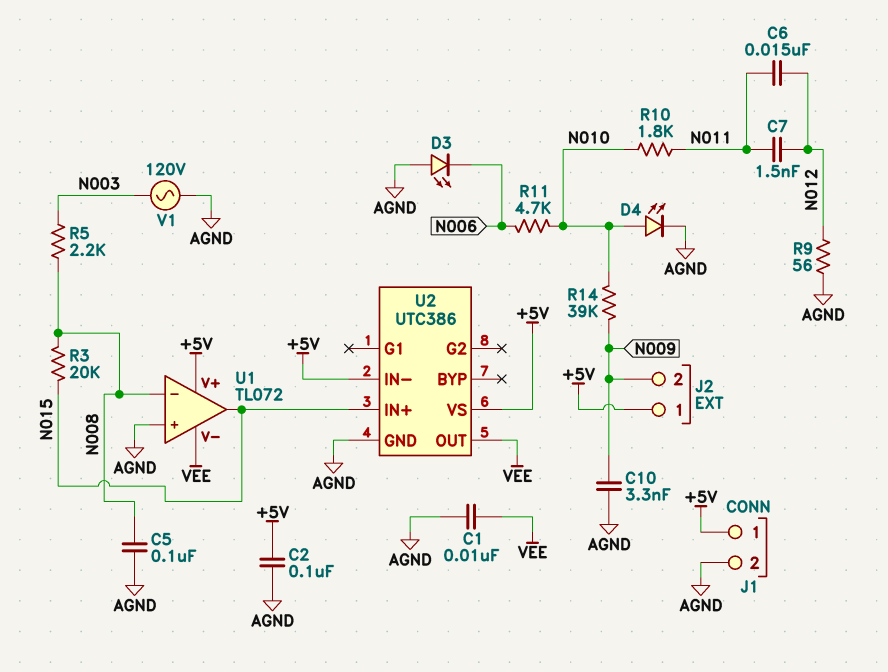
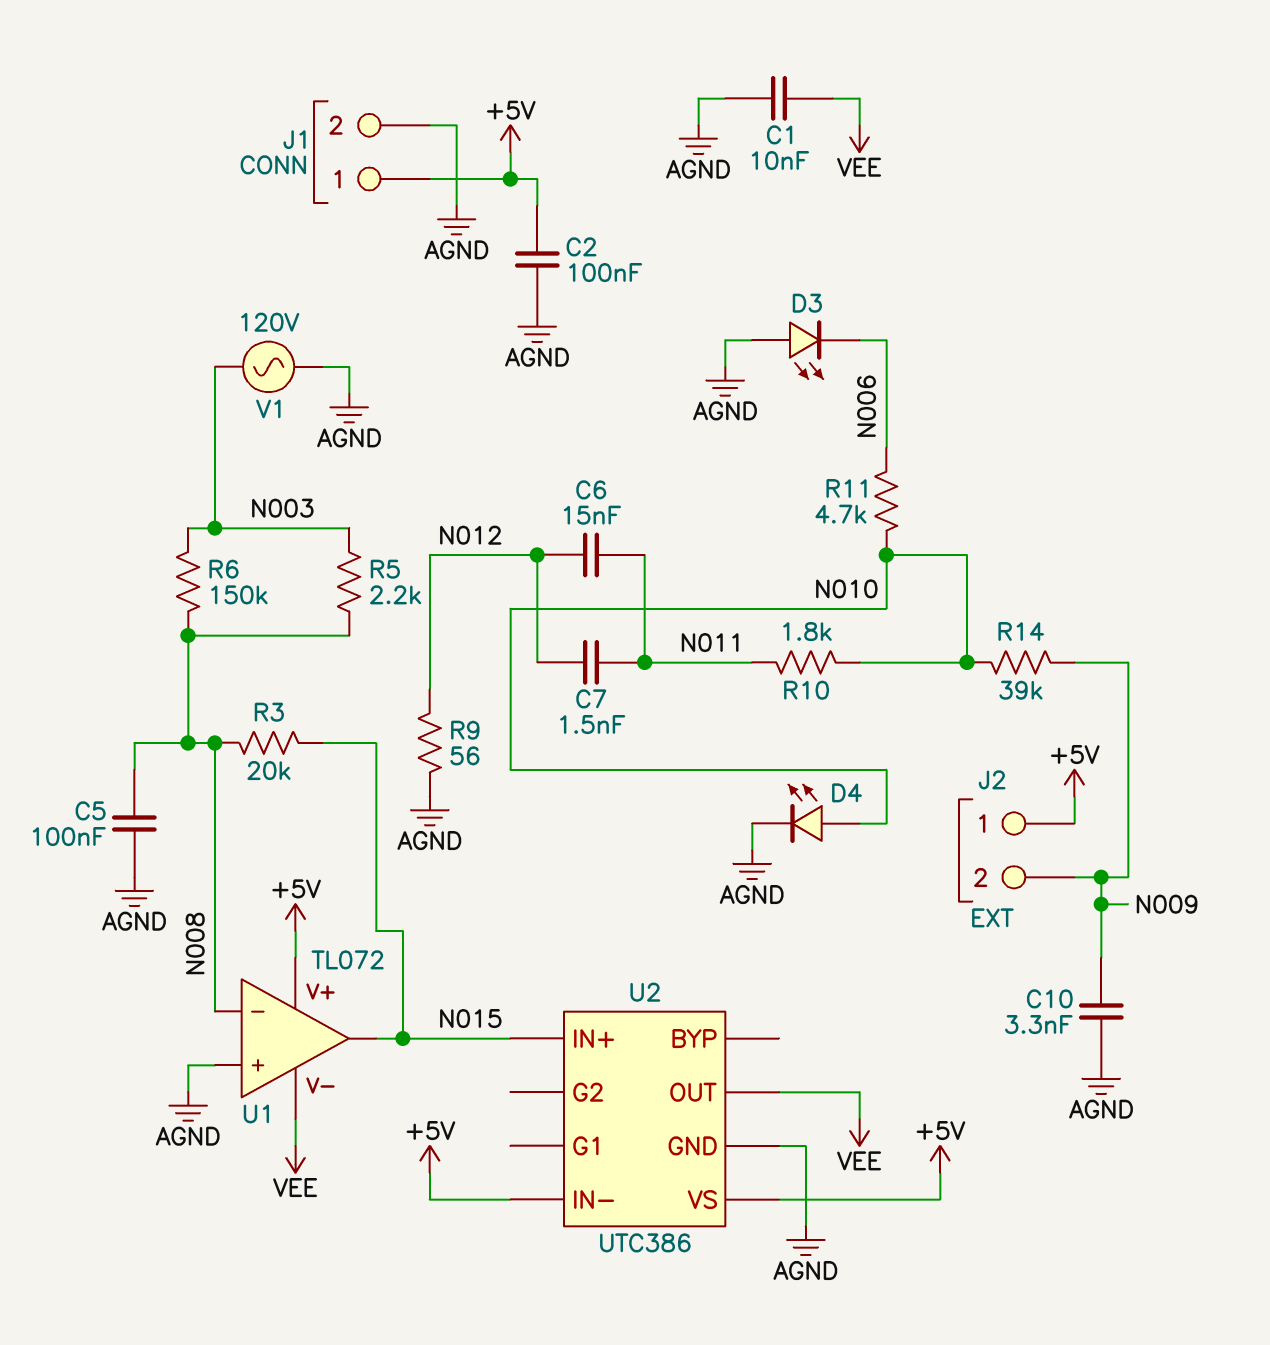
R6: none -> 150k (N003, N008)

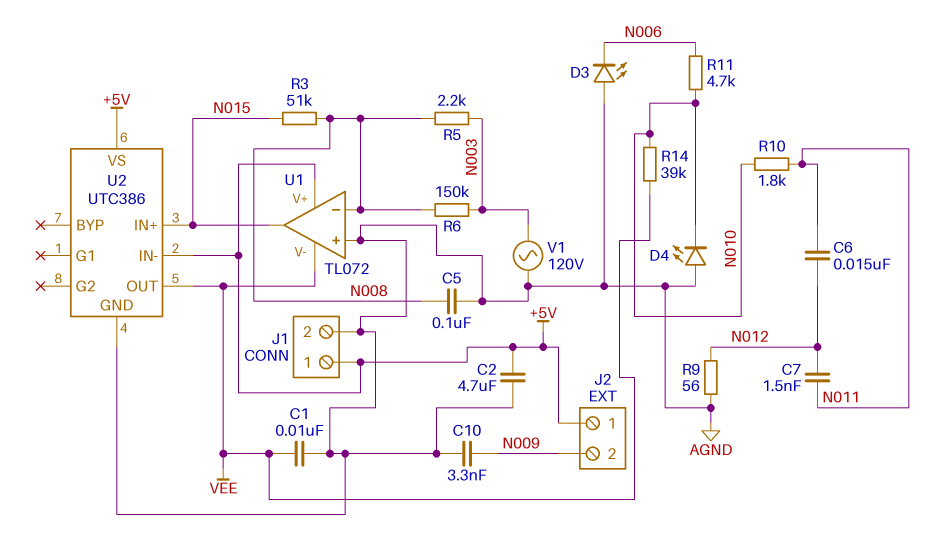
C2: 100nF (+5V, AGND) -> 4.7uF (+5V, AGND)
D4: LED (A N010, K AGND) -> LED (A AGND, K N010)
R3: 20k (N008, N015) -> 51k (N008, N015)
R14: 39k (N009, N010) -> 39k (N010, VEE)

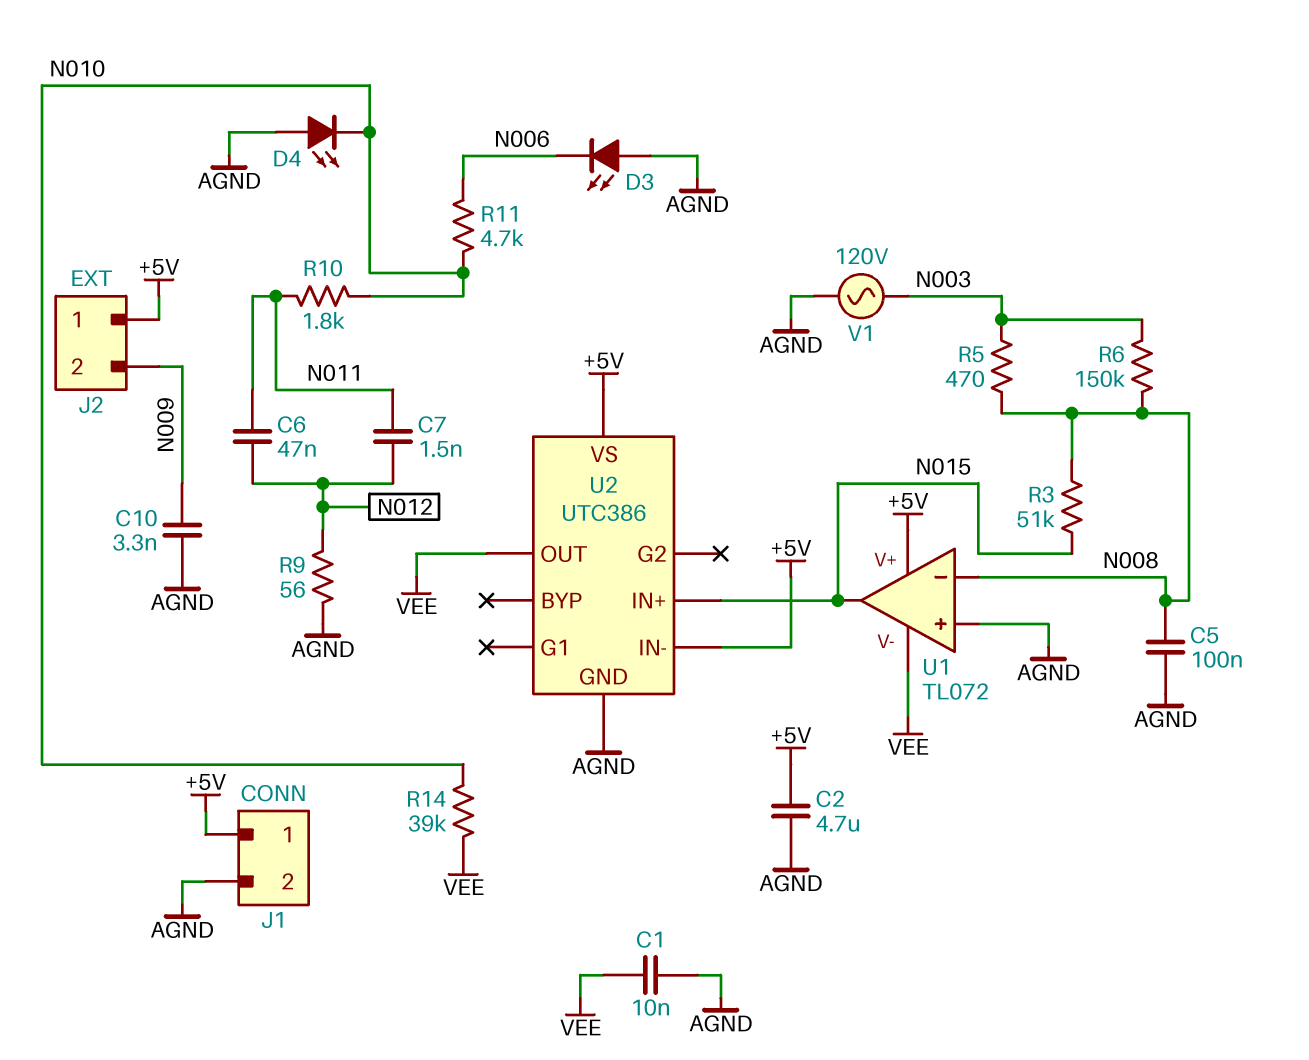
C6: 15nF (N011, N012) -> 47nF (N011, N012)
R5: 2.2k (N003, N008) -> 470 (N003, N008)

